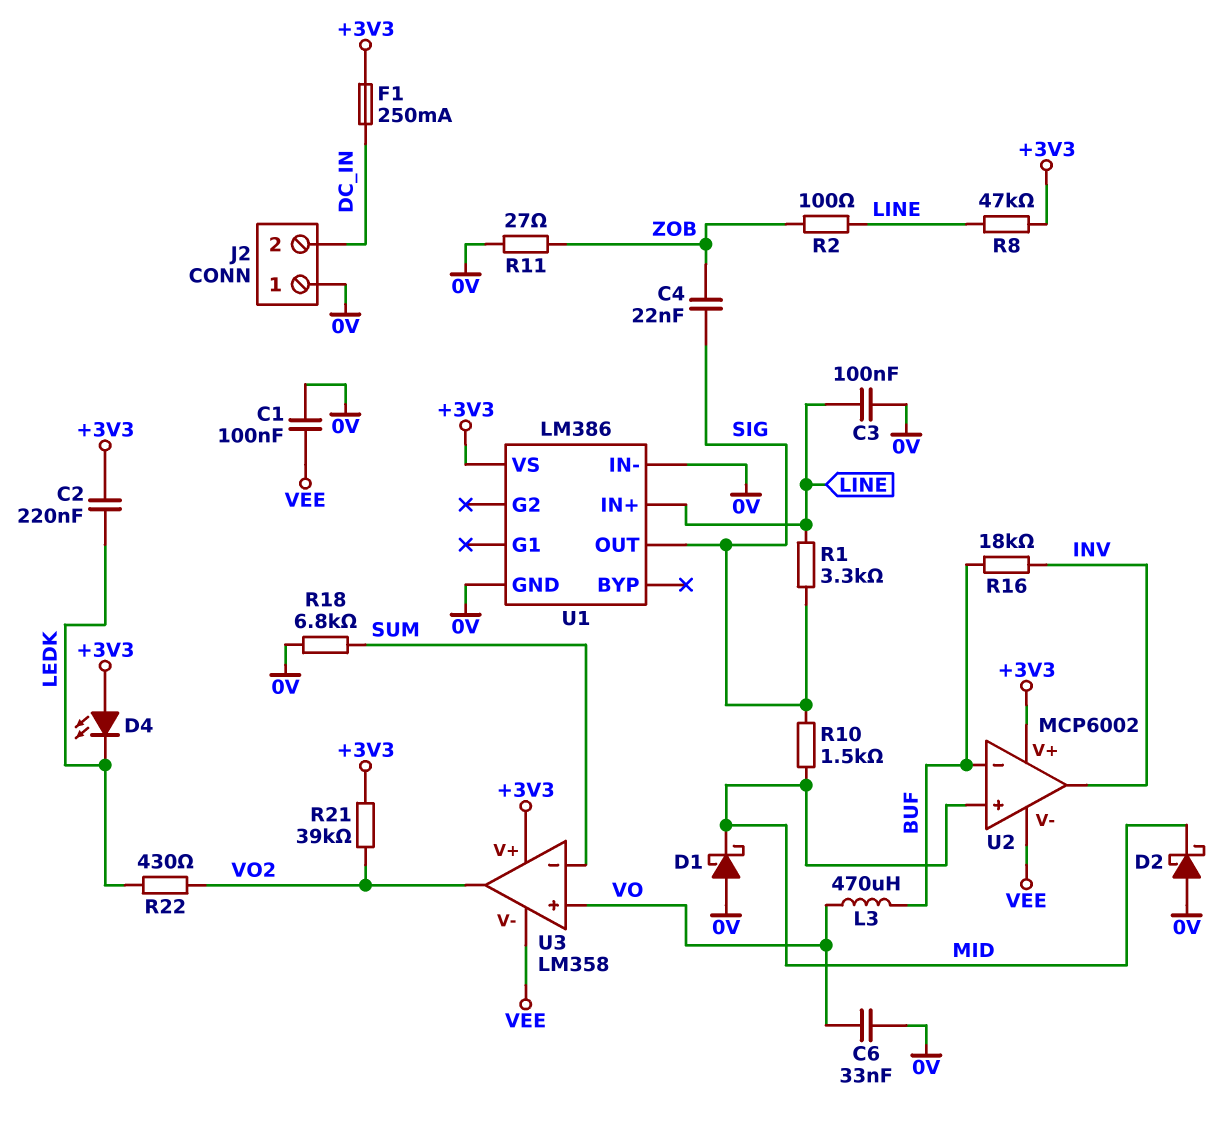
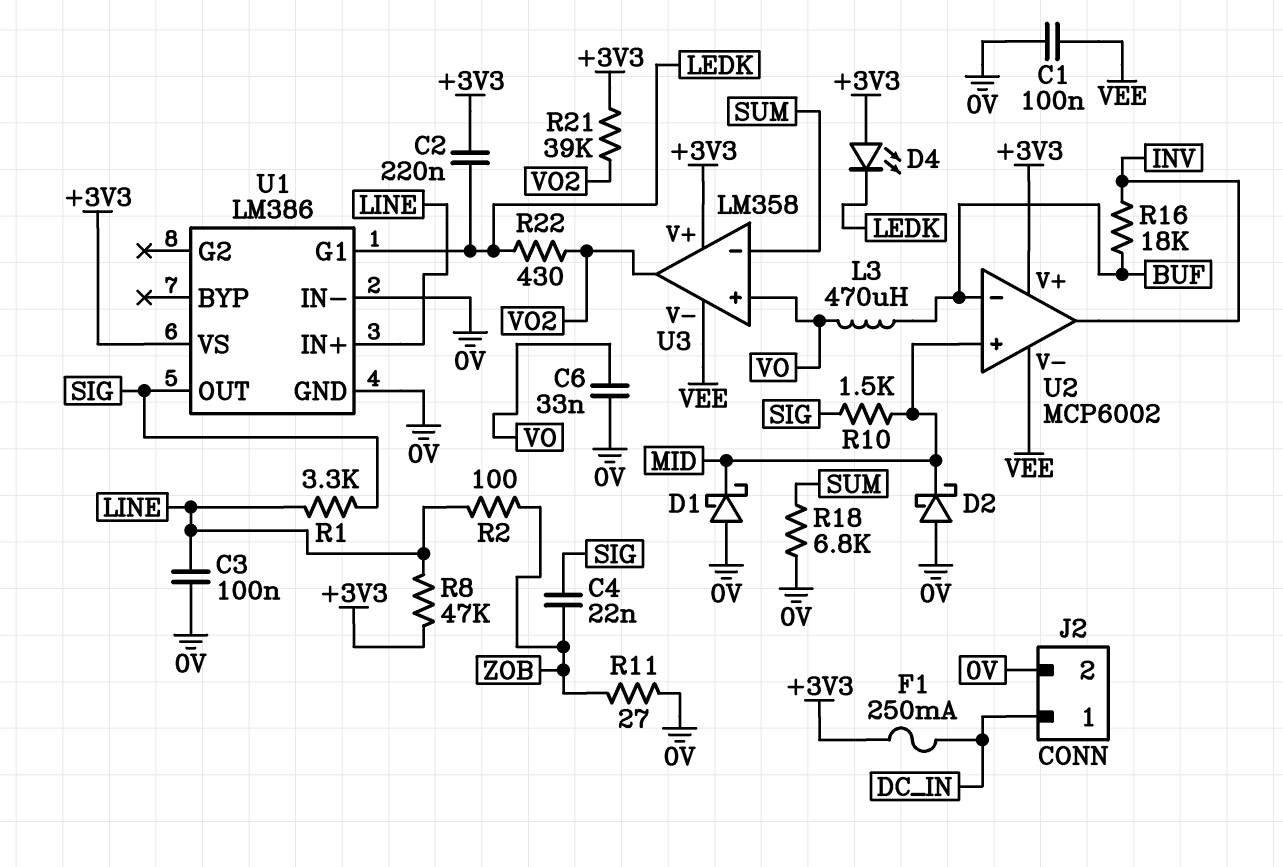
J2 pin 1: 0V -> DC_IN
J2 pin 2: DC_IN -> 0V
U1 pin G1: none -> LEDK

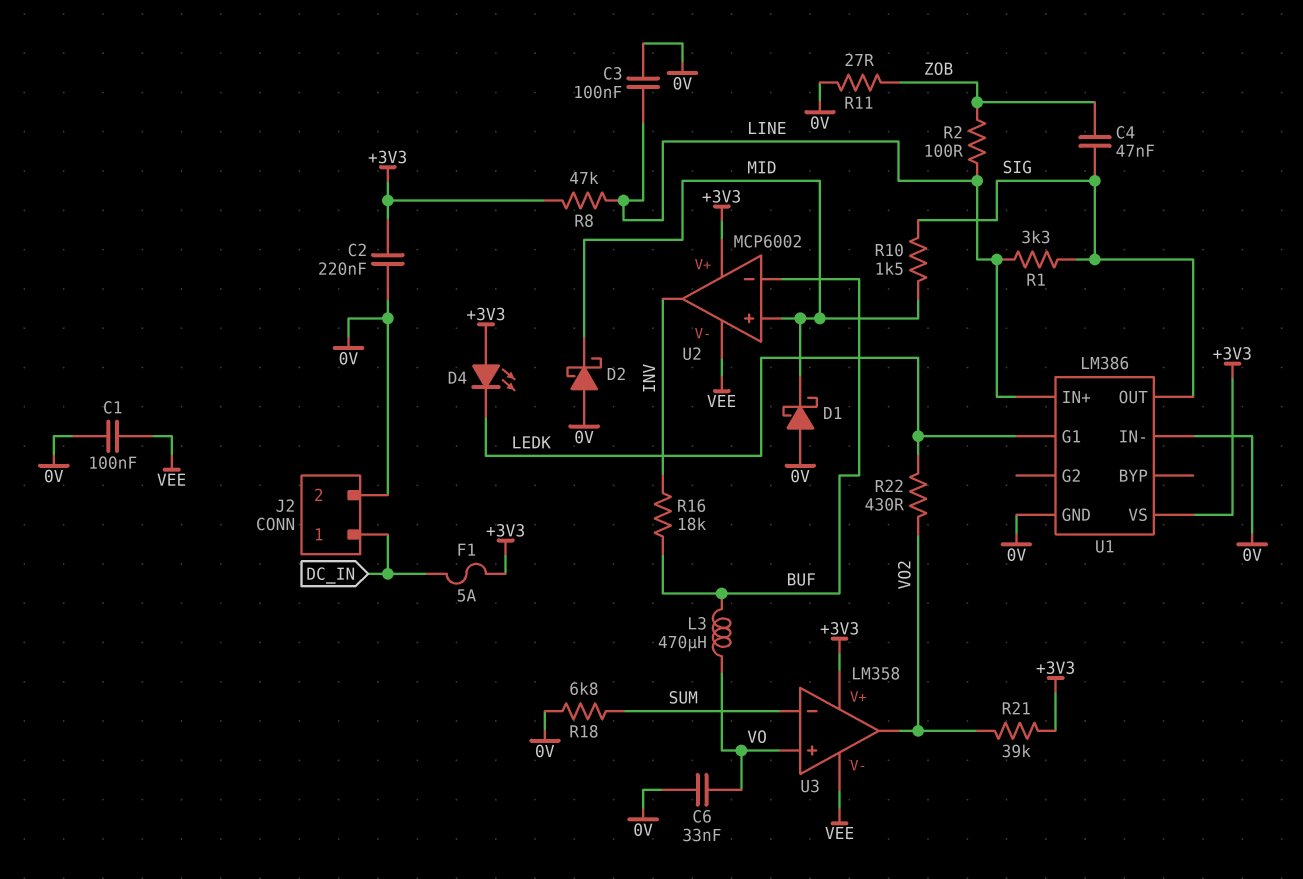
C2: 220nF (+3V3, LEDK) -> 220nF (+3V3, 0V)
C4: 22nF (SIG, ZOB) -> 47nF (SIG, ZOB)
F1: 250mA (+3V3, DC_IN) -> 5A (+3V3, DC_IN)

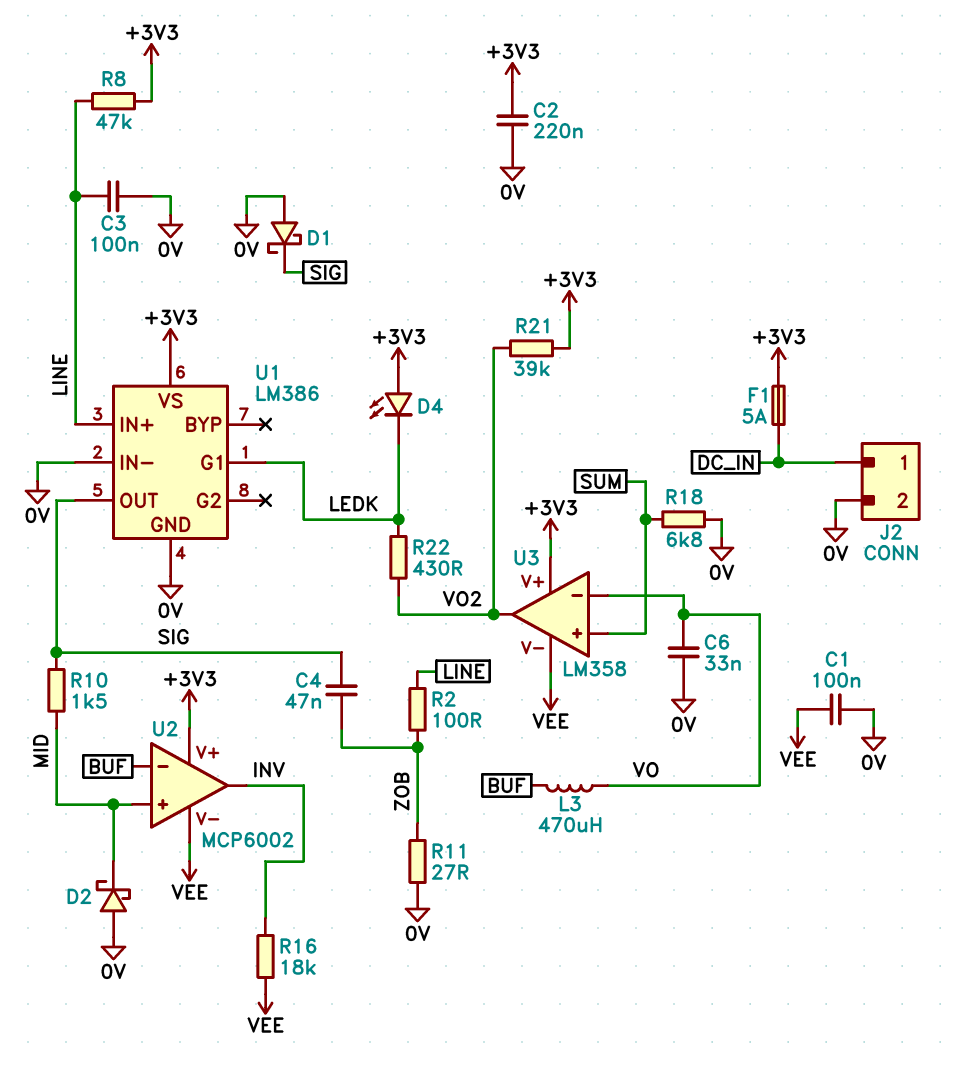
D1: schottky (A 0V, K MID) -> schottky (A 0V, K SIG)
R1: 3.3k (LINE, SIG) -> none
R16: 18k (BUF, INV) -> 18k (INV, VEE)
U3 pin in+: VO -> SUM
U3 pin in-: SUM -> VO

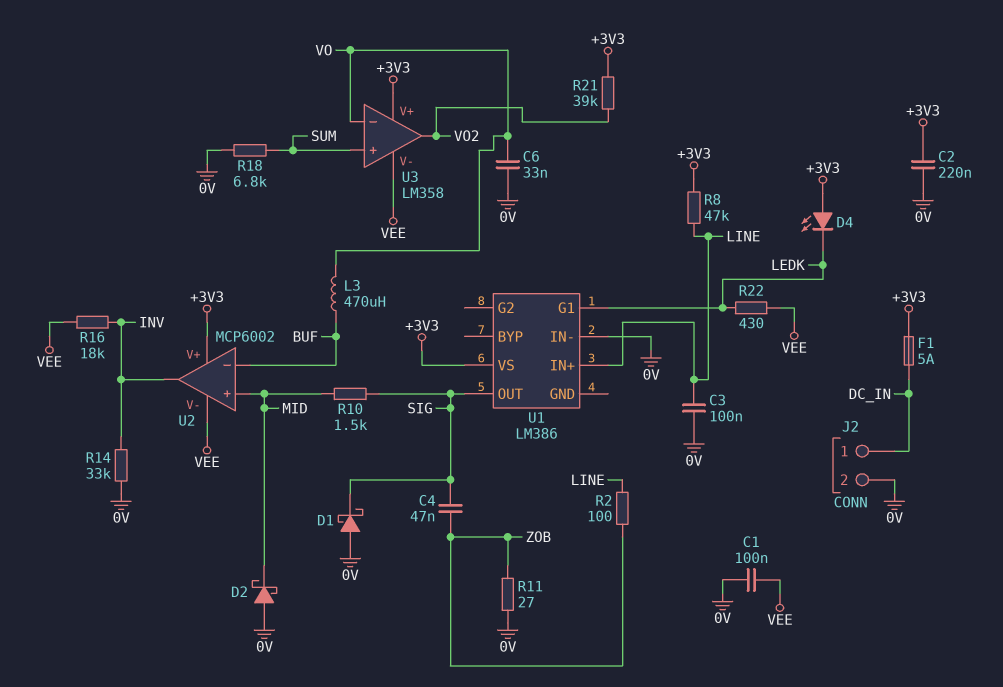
R14: none -> 33k (0V, INV)
R22: 430 (LEDK, VO2) -> 430 (LEDK, VEE)
U1 pin GND: 0V -> none

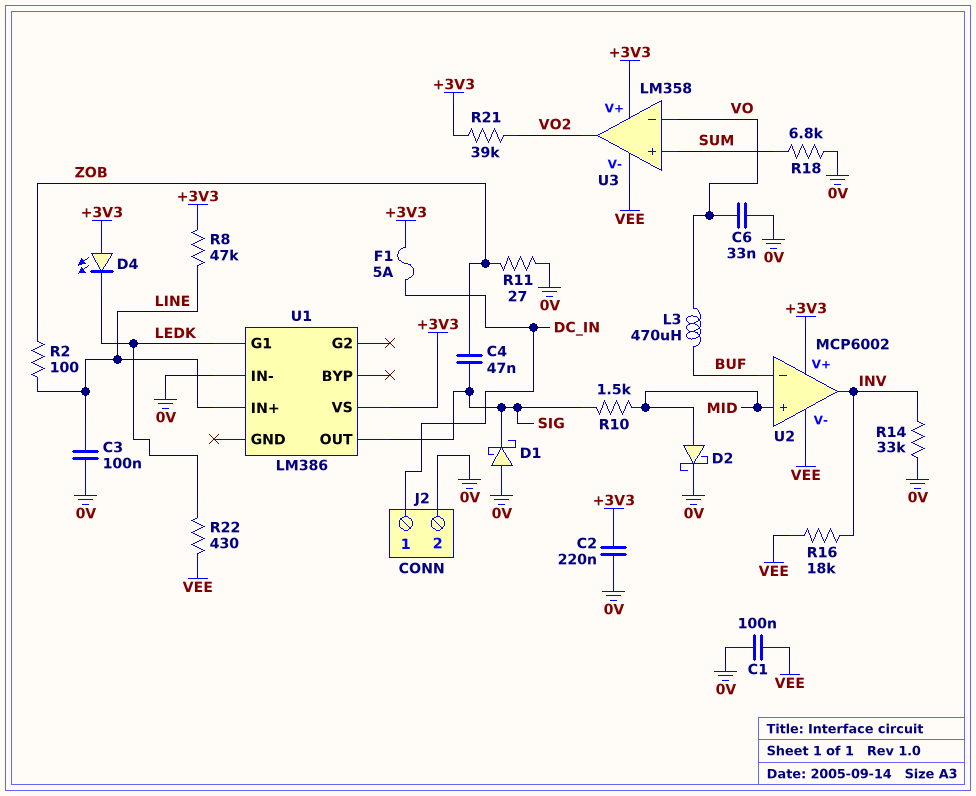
D2: schottky (A 0V, K MID) -> schottky (A MID, K 0V)

